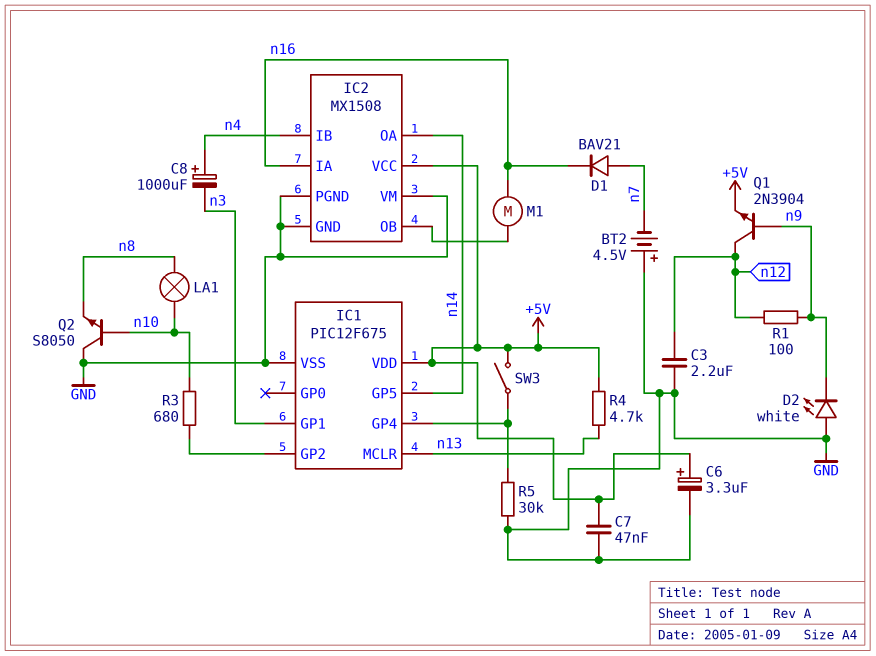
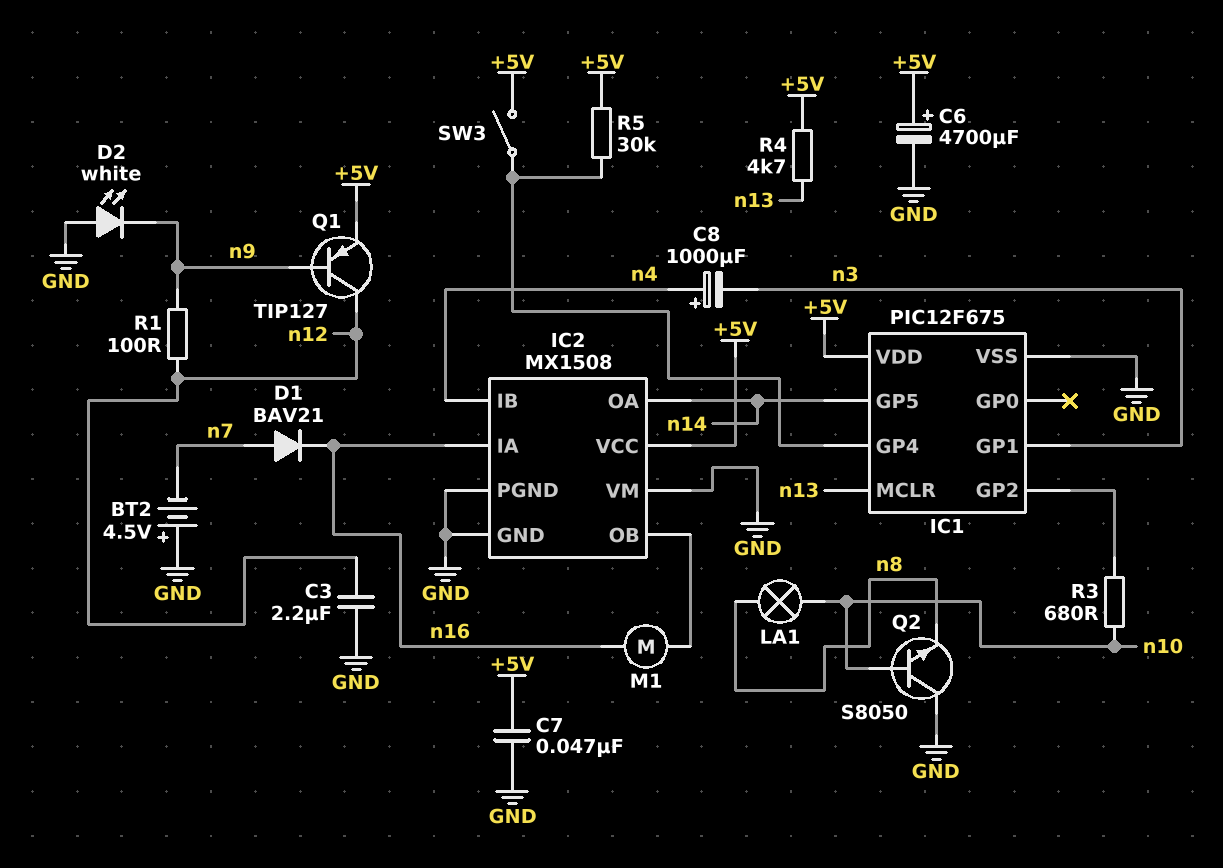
C6: 3.3uF (plus +5V, minus GND) -> 4700uF (plus +5V, minus GND)
Q1: NPN 2N3904 (B n9, C n12, E +5V) -> PNP TIP127 (B n9, C n12, E +5V)
R5: 30k (GND, IC1/GP4) -> 30k (+5V, IC1/GP4)

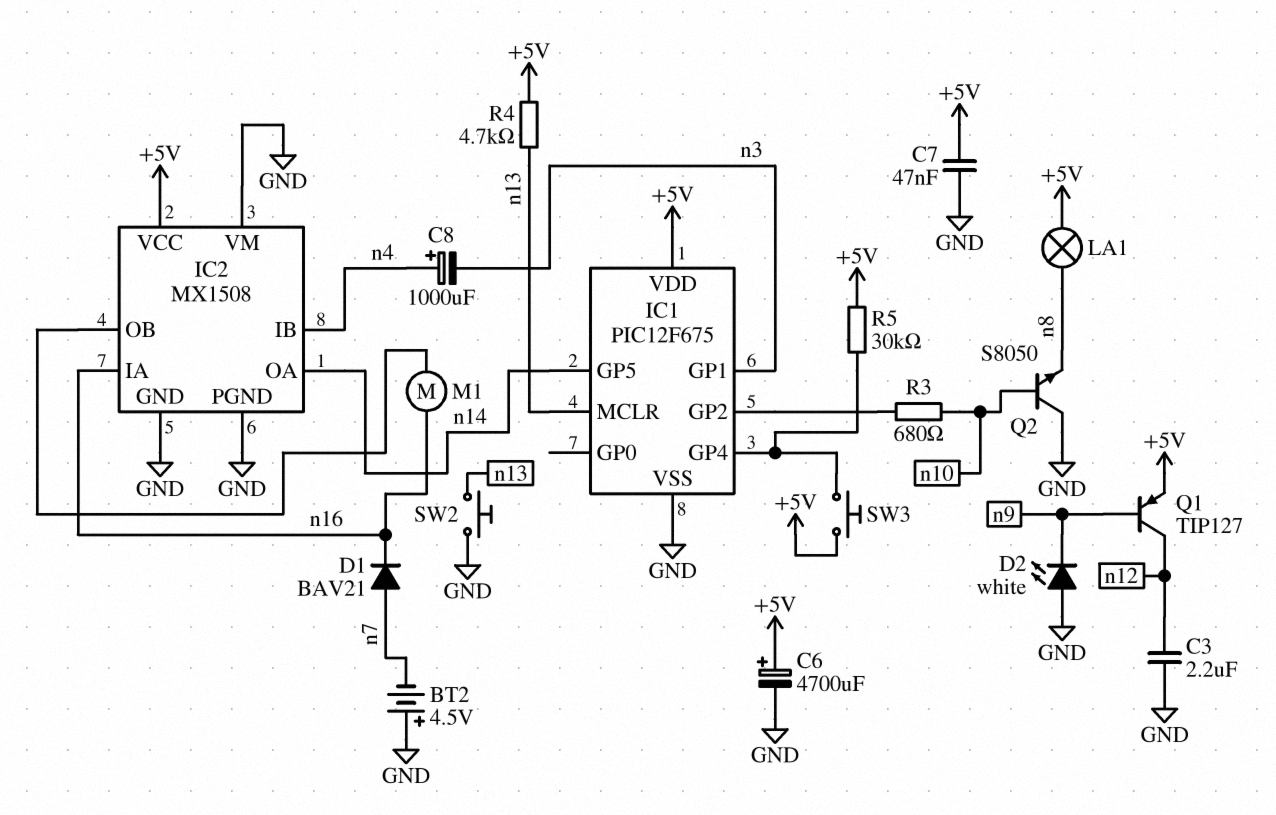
LA1: lamp (n8, n10) -> lamp (+5V, n8)
R1: 100 (n9, n12) -> none
SW2: none -> button (GND, n13)
SW3: switch (+5V, IC1/GP4) -> button (+5V, IC1/GP4)

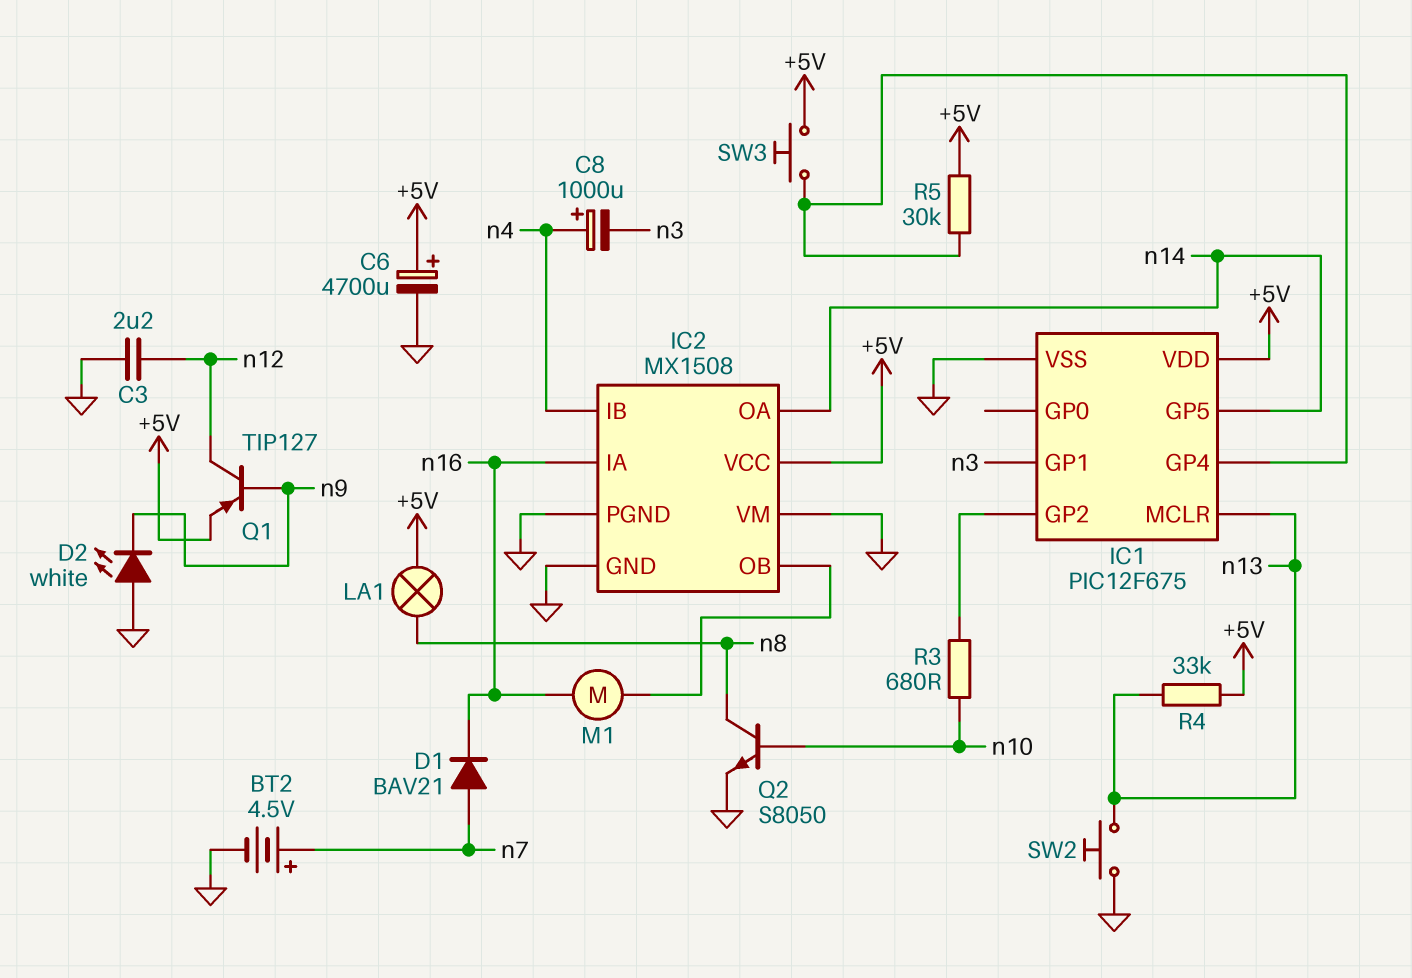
BT2: 4.5V (plus GND, minus n7) -> 4.5V (plus n7, minus GND)
C7: 47nF (+5V, GND) -> none
Q2: NPN S8050 (B n10, C GND, E n8) -> NPN S8050 (B n10, C n8, E GND)
R4: 4.7k (+5V, n13) -> 33k (+5V, n13)

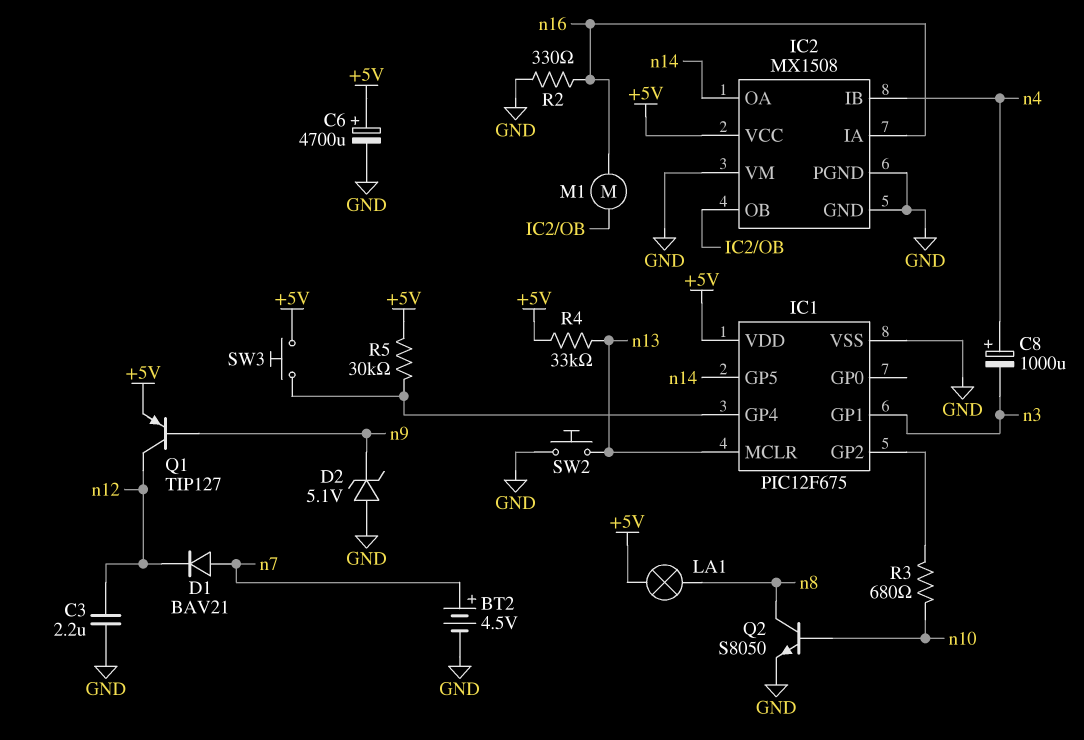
D1: diode BAV21 (A n7, K n16) -> diode BAV21 (A n7, K n12)
D2: LED white (A GND, K n9) -> zener 5.1V (A GND, K n9)
R2: none -> 330 (GND, n16)

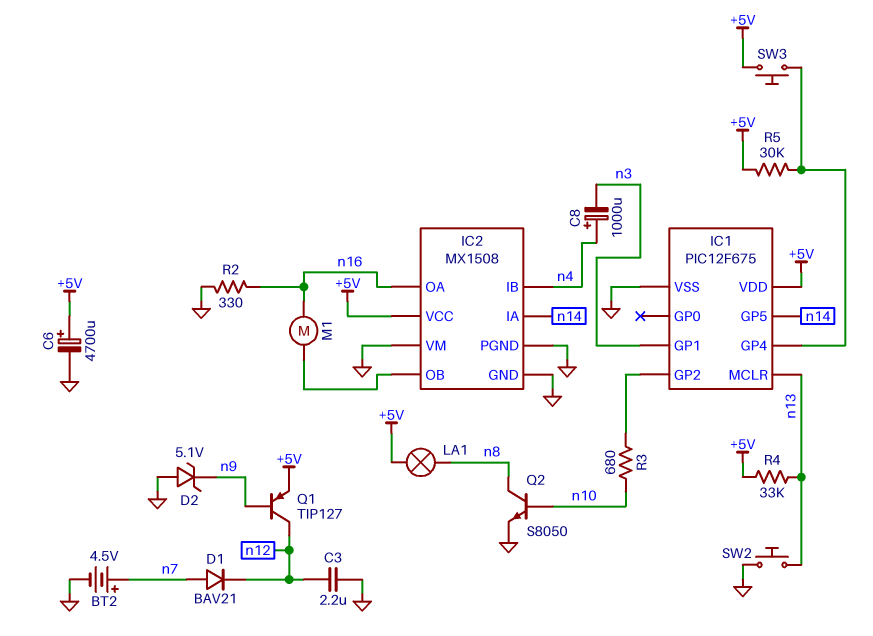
IC2 pin IA: n16 -> n14
IC2 pin OA: n14 -> n16

